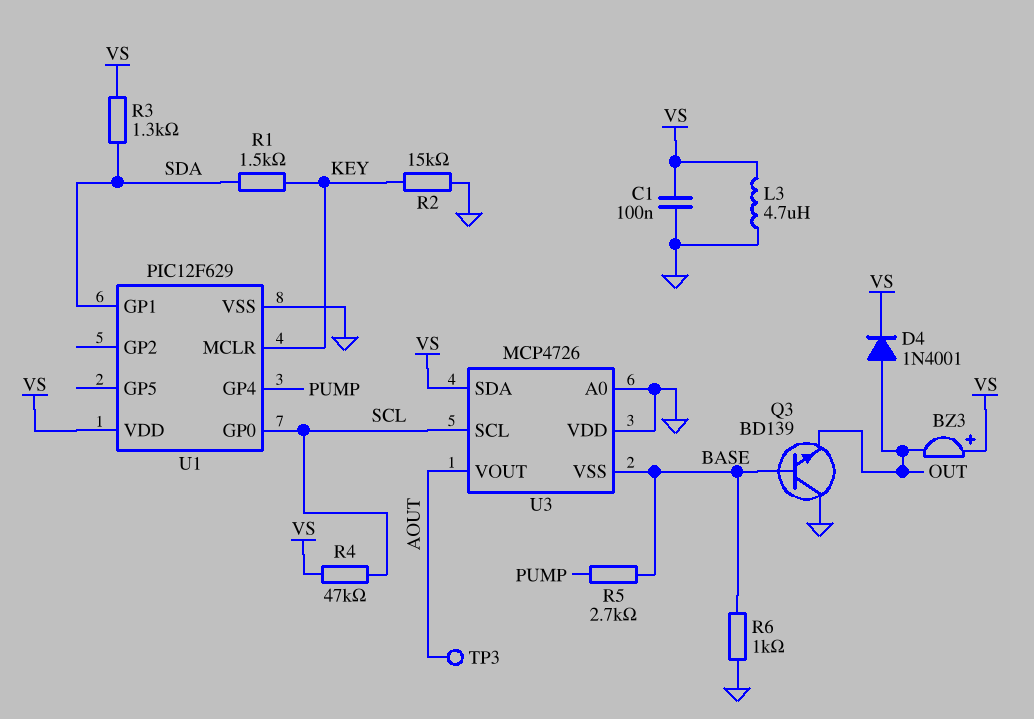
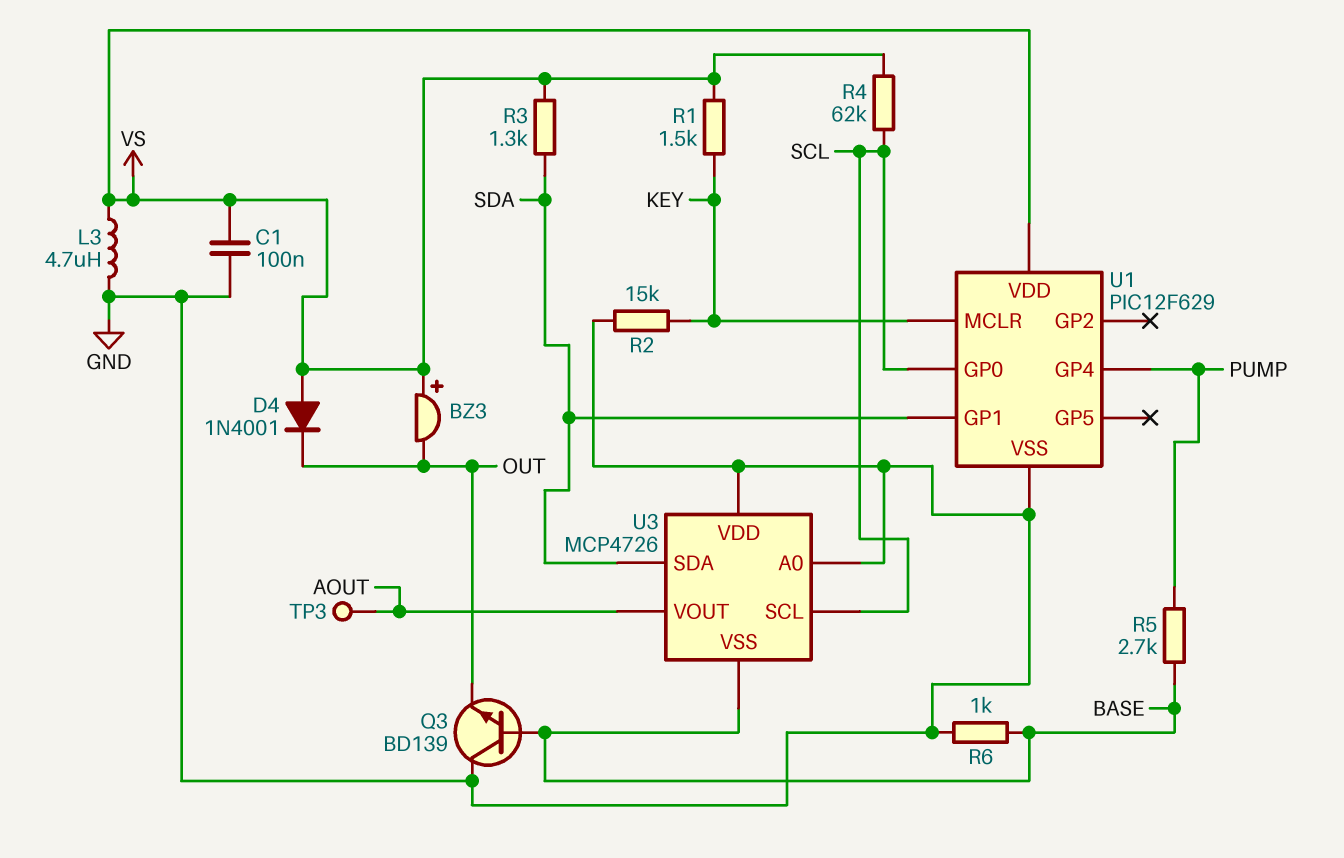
D4: diode 1N4001 (A OUT, K VS) -> diode 1N4001 (A VS, K OUT)
R1: 1.5k (KEY, SDA) -> 1.5k (KEY, VS)
R4: 47k (SCL, VS) -> 62k (SCL, VS)
U3 pin SDA: VS -> SDA

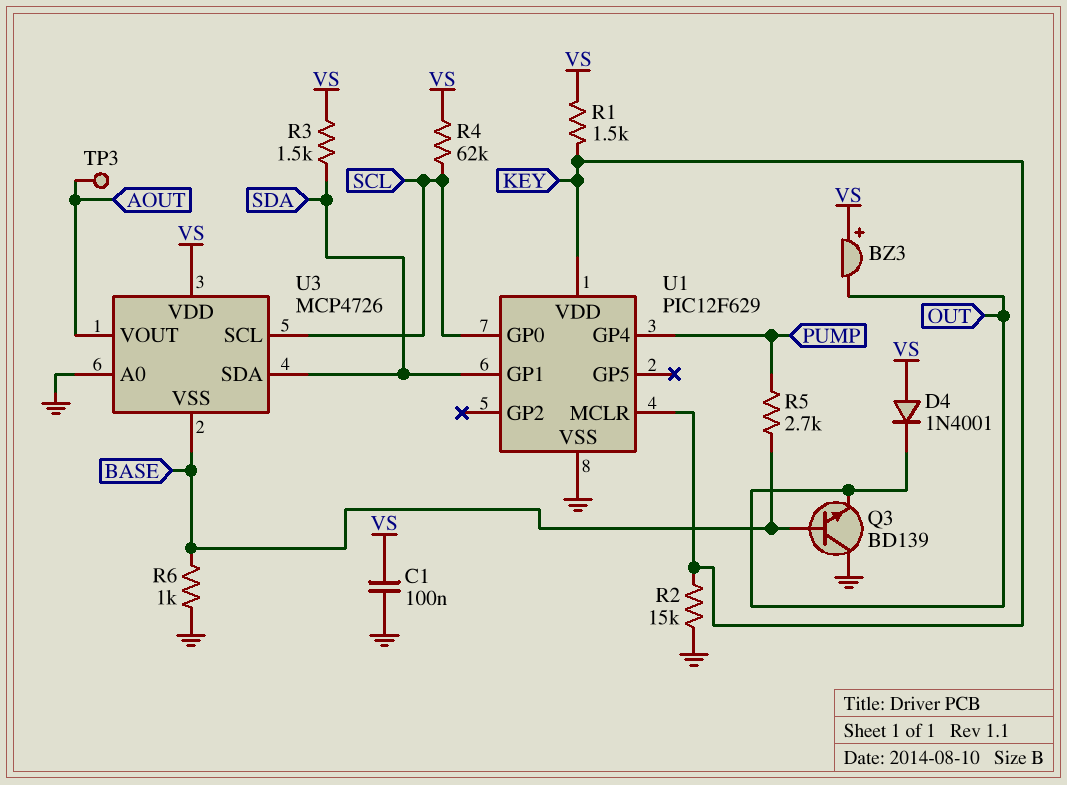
L3: 4.7uH (GND, VS) -> none
R3: 1.3k (SDA, VS) -> 1.5k (SDA, VS)
U1 pin VDD: VS -> KEY
U3 pin VDD: GND -> VS

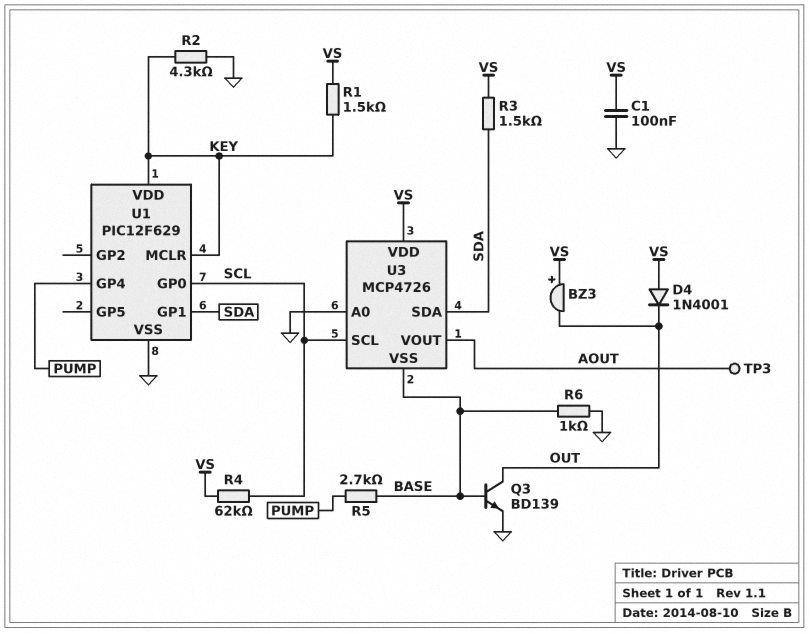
Q3: NPN BD139 (B BASE, C GND, E OUT) -> NPN BD139 (B BASE, C OUT, E GND)
R2: 15k (GND, KEY) -> 4.3k (GND, KEY)

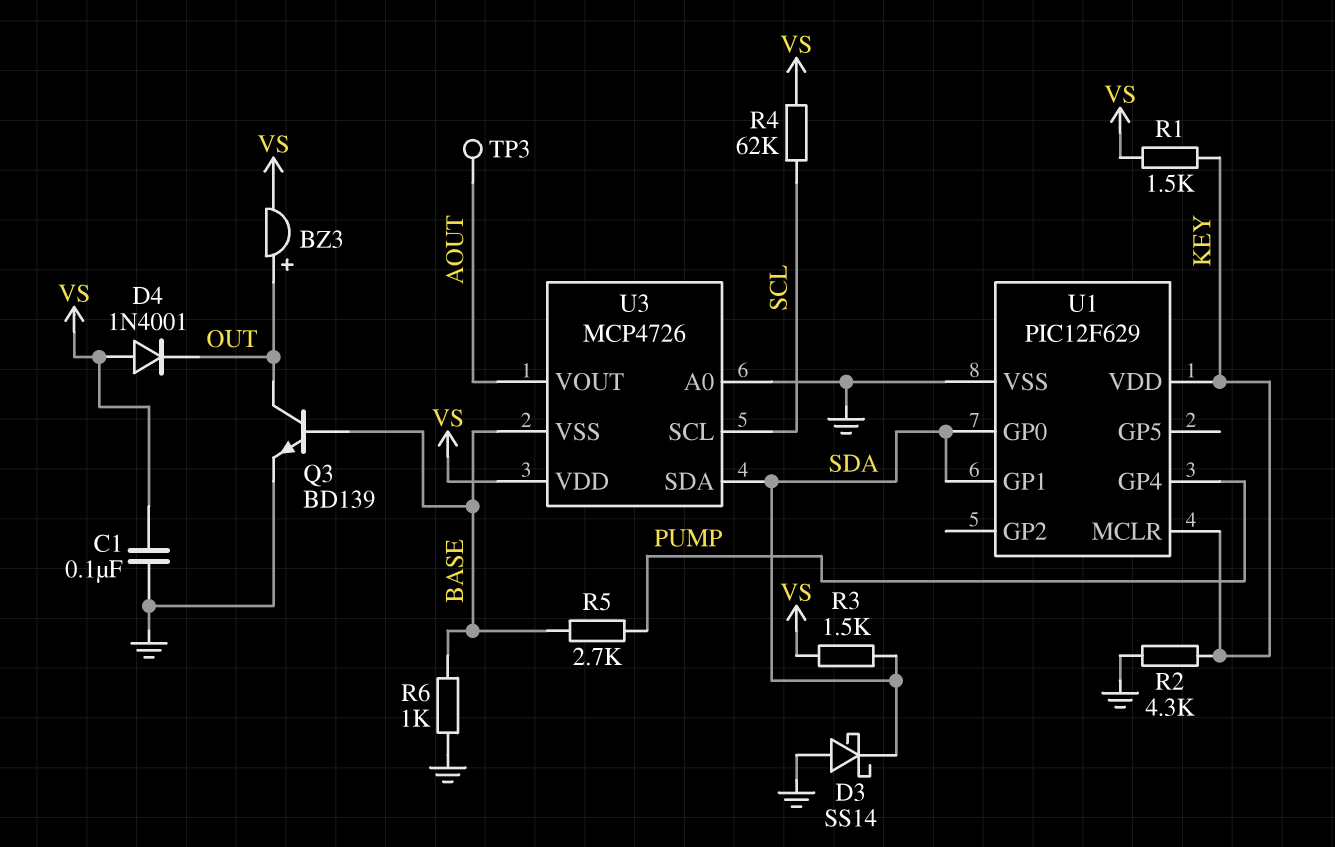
BZ3: buzzer (plus VS, minus OUT) -> buzzer (plus OUT, minus VS)
D3: none -> schottky SS14 (A GND, K SDA)
U1 pin GP0: SCL -> SDA

